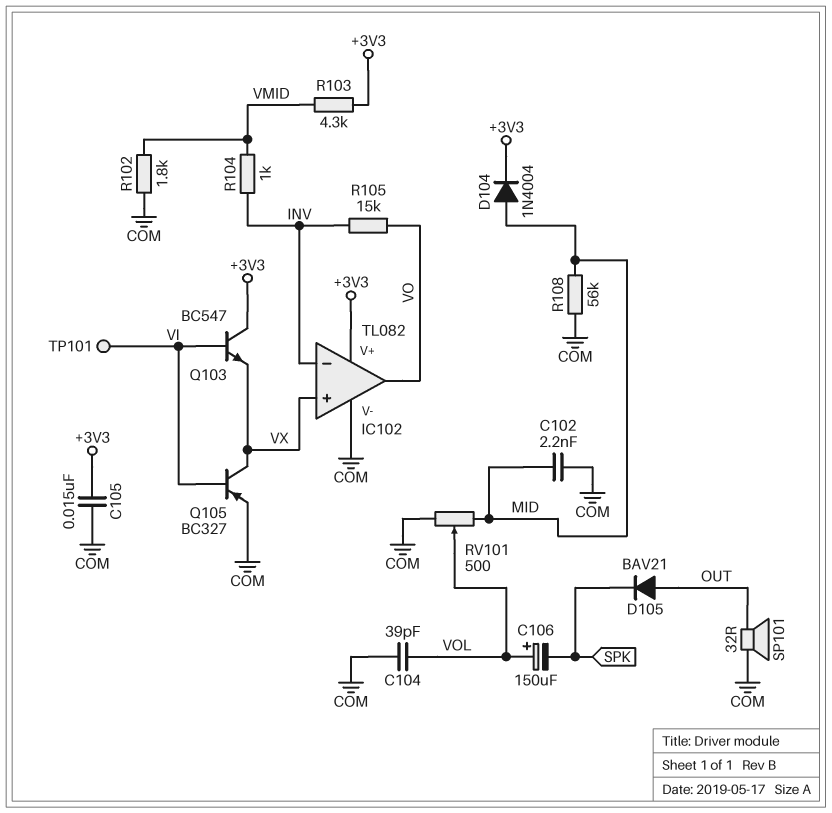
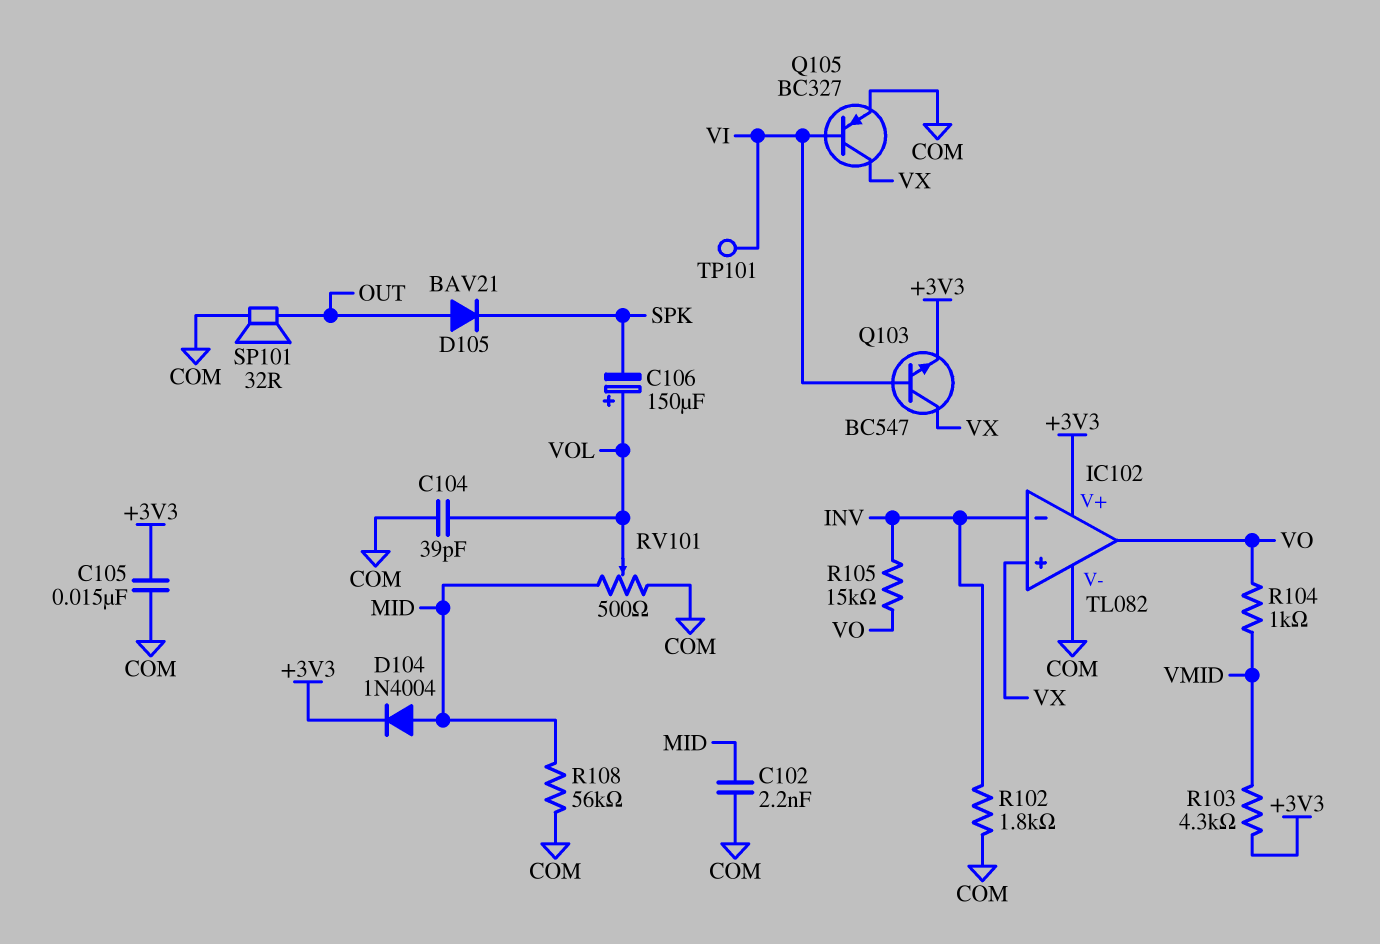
Q103: NPN BC547 (B VI, C +3V3, E VX) -> NPN BC547 (B VI, C VX, E +3V3)
R102: 1.8k (COM, VMID) -> 1.8k (COM, INV)
R104: 1k (INV, VMID) -> 1k (VMID, VO)

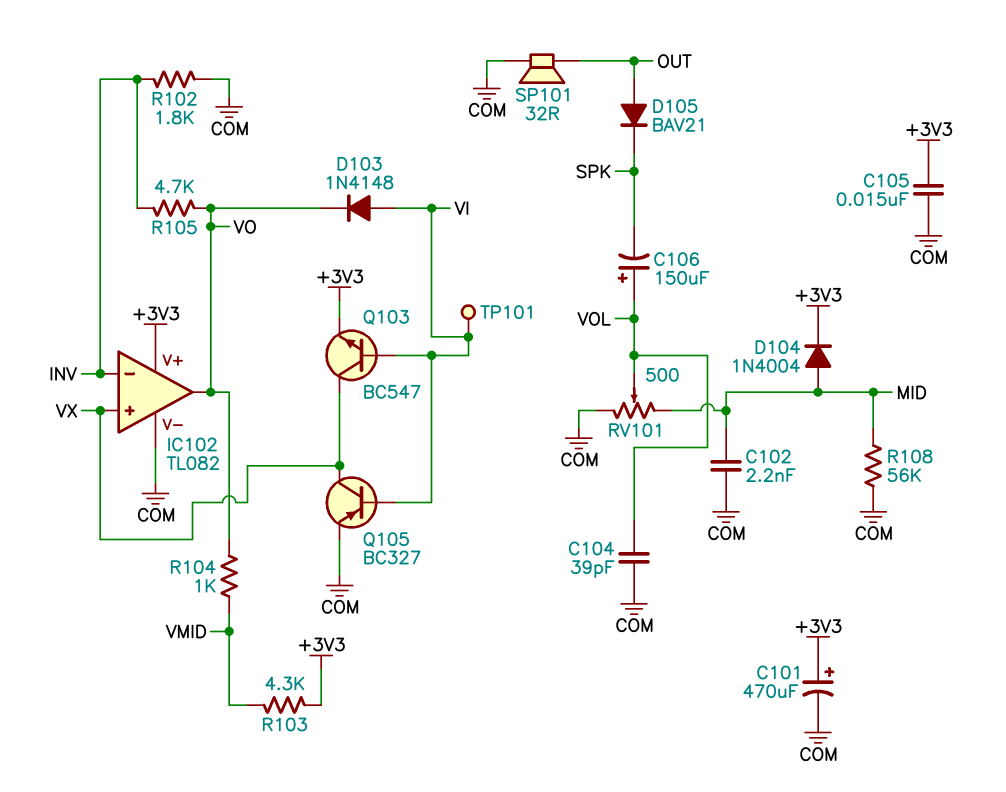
C101: none -> 470uF (plus +3V3, minus COM)
D103: none -> diode 1N4148 (A VI, K VO)
R105: 15k (INV, VO) -> 4.7k (INV, VO)

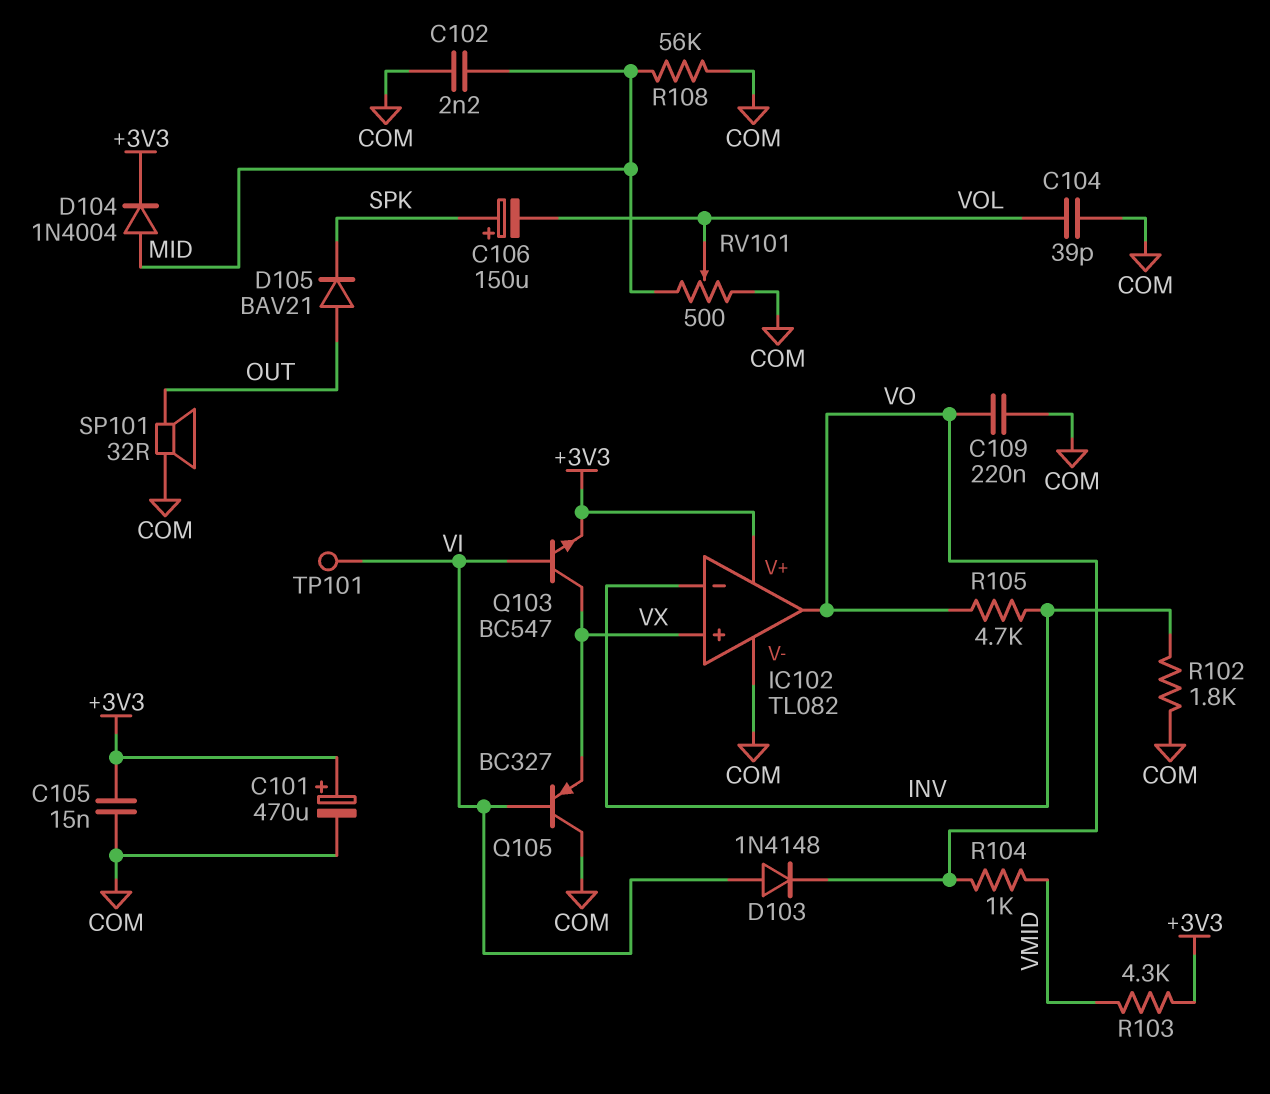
C106: 150uF (plus VOL, minus SPK) -> 150uF (plus SPK, minus VOL)
C109: none -> 220nF (COM, VO)
Q105: PNP BC327 (B VI, C VX, E COM) -> PNP BC327 (B VI, C COM, E VX)

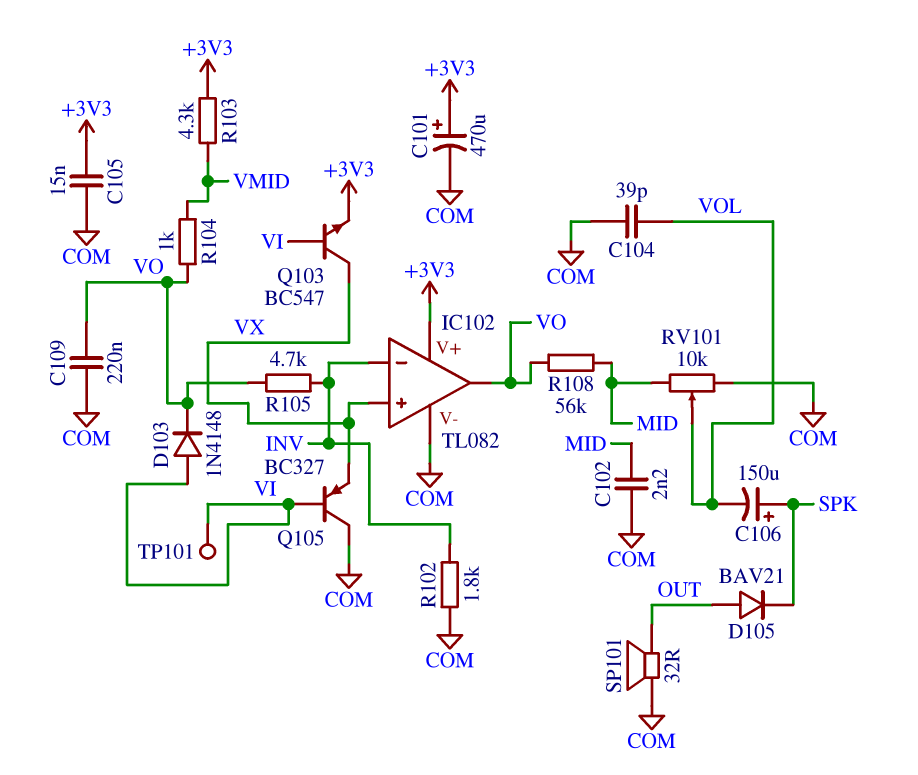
D104: diode 1N4004 (A MID, K +3V3) -> none
R108: 56k (COM, MID) -> 56k (MID, VO)
RV101: 500 (COM, MID, wiper VOL) -> 10k (COM, MID, wiper VOL)

